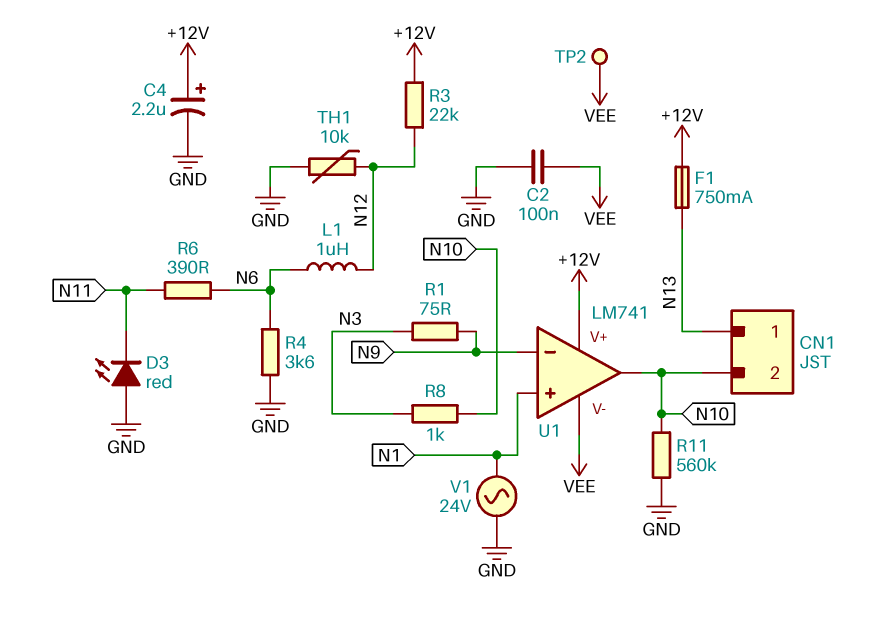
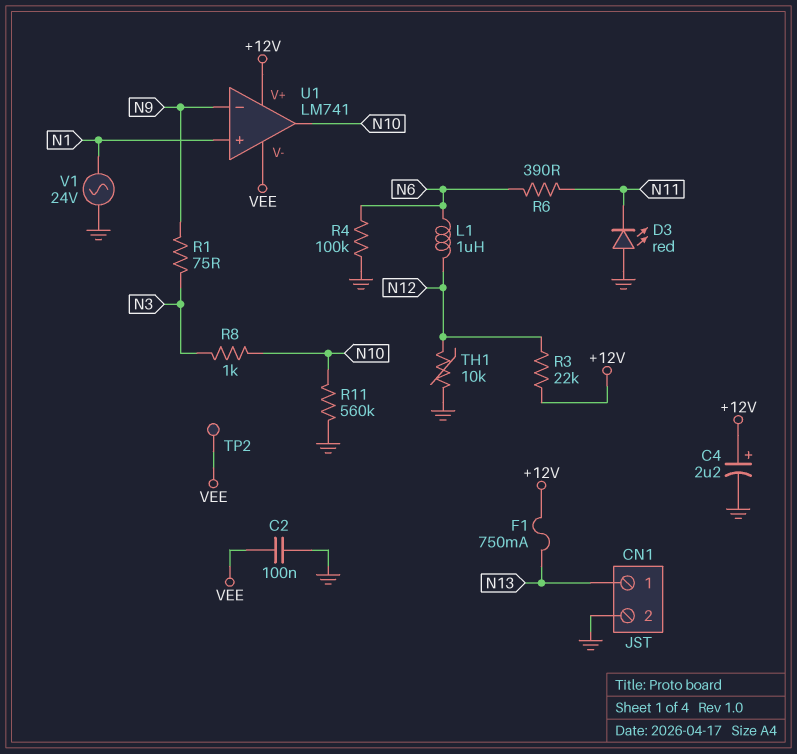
CN1 pin 2: N10 -> GND
R4: 3.6k (GND, N6) -> 100k (GND, N6)

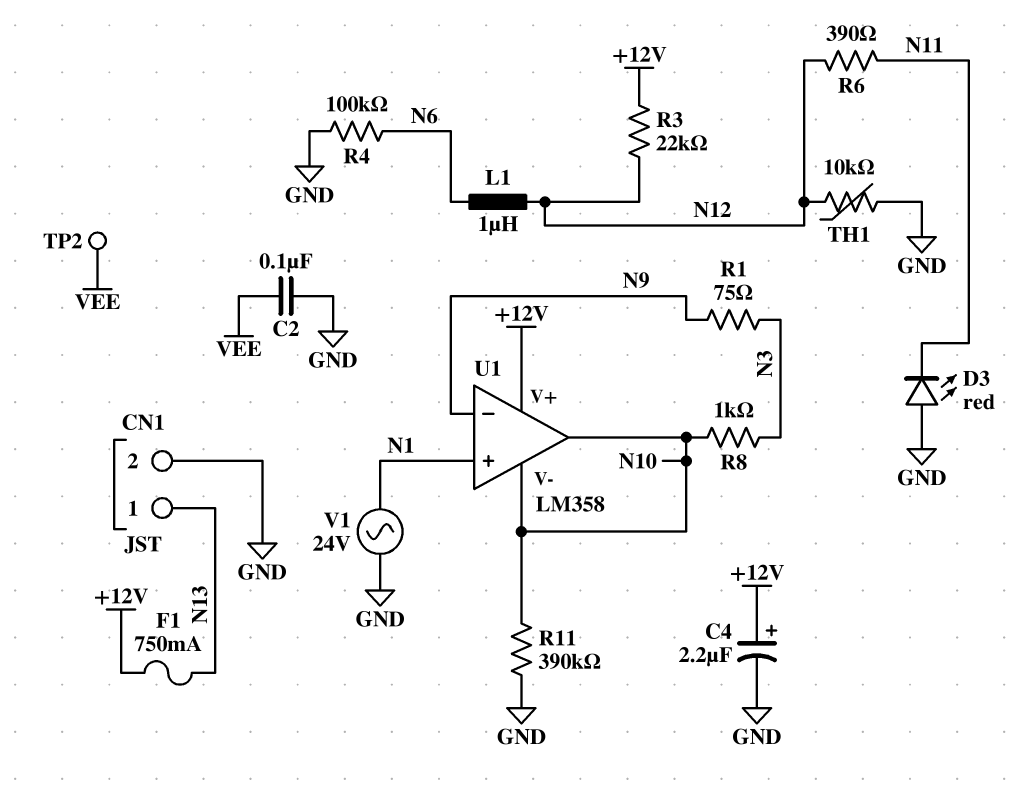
R6: 390 (N6, N11) -> 390 (N11, N12)
R11: 560k (GND, N10) -> 390k (GND, N10)
U1: LM741 -> LM358
U1 pin V-: VEE -> N10

